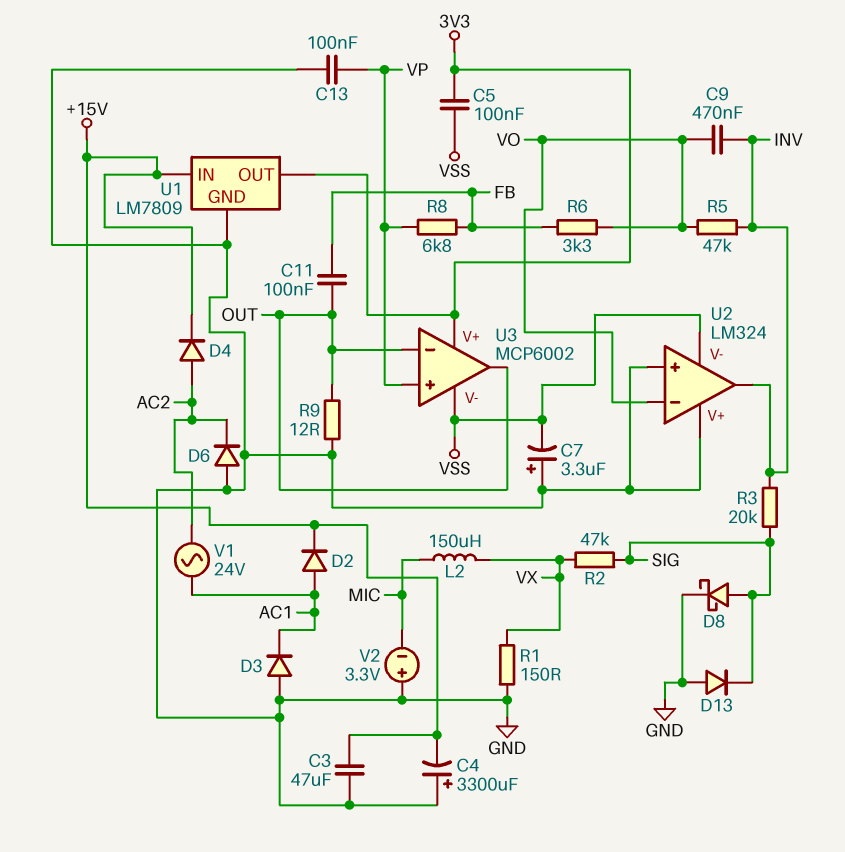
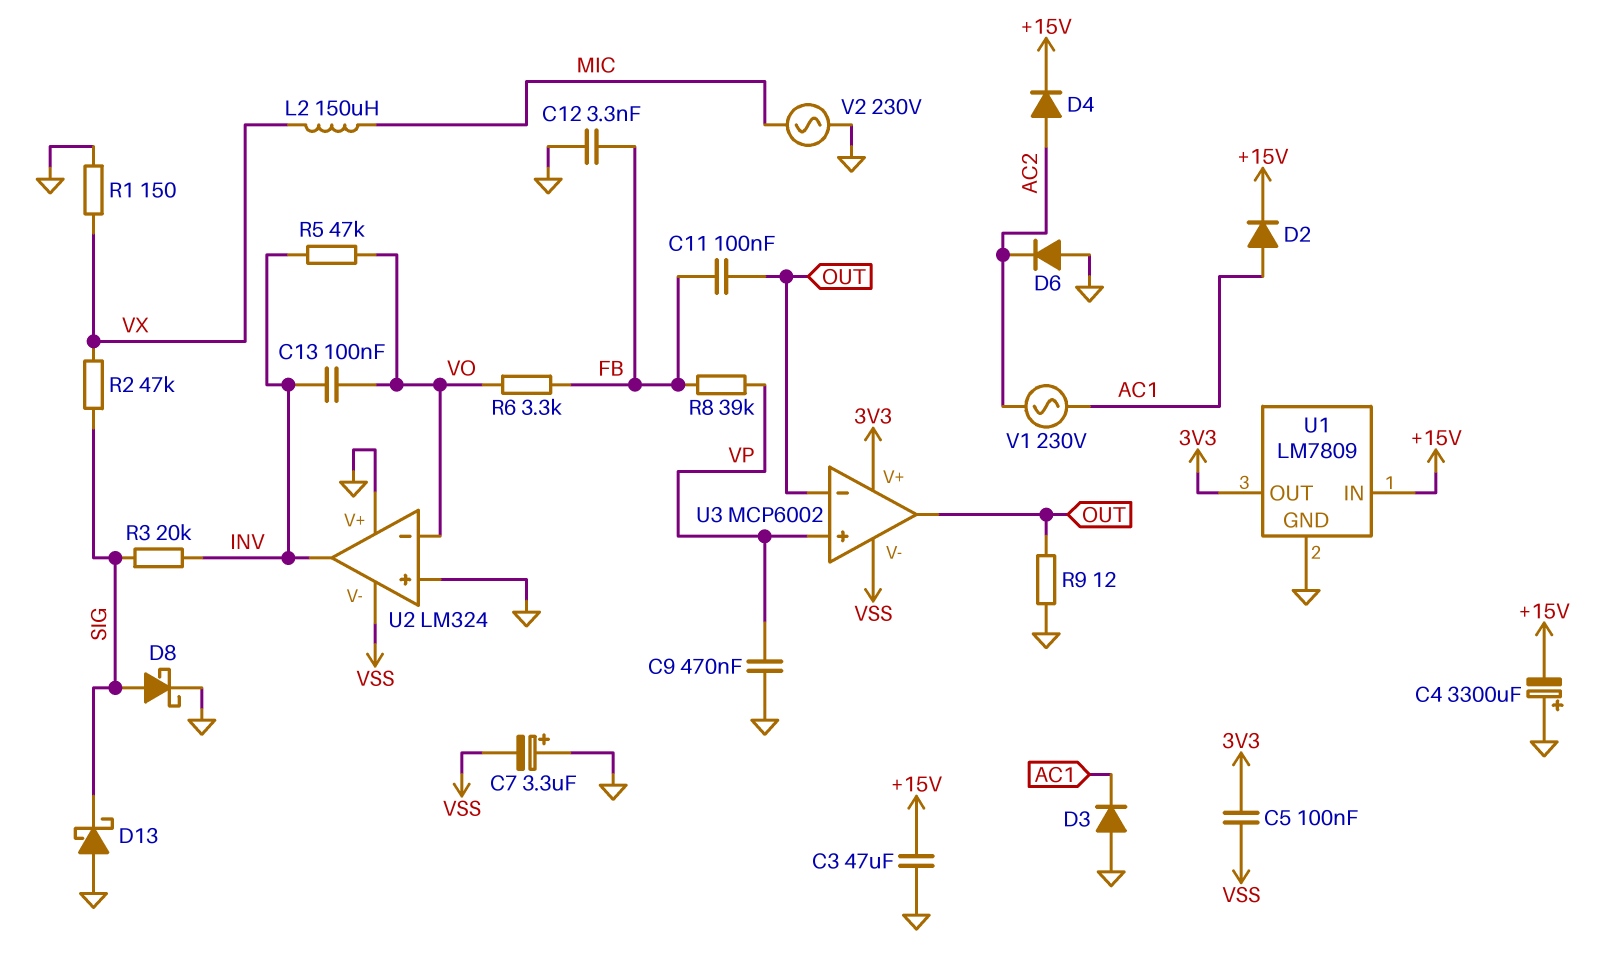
C9: 470nF (INV, VO) -> 470nF (GND, VP)
C12: none -> 3.3nF (FB, GND)
C13: 100nF (GND, VP) -> 100nF (INV, VO)
D13: diode (A GND, K SIG) -> schottky (A GND, K SIG)
R8: 6.8k (FB, VP) -> 39k (FB, VP)
V1: AC 24V (AC1, AC2) -> AC 230V (AC1, AC2)
V2: 3.3V (plus GND, minus MIC) -> AC 230V (GND, MIC)

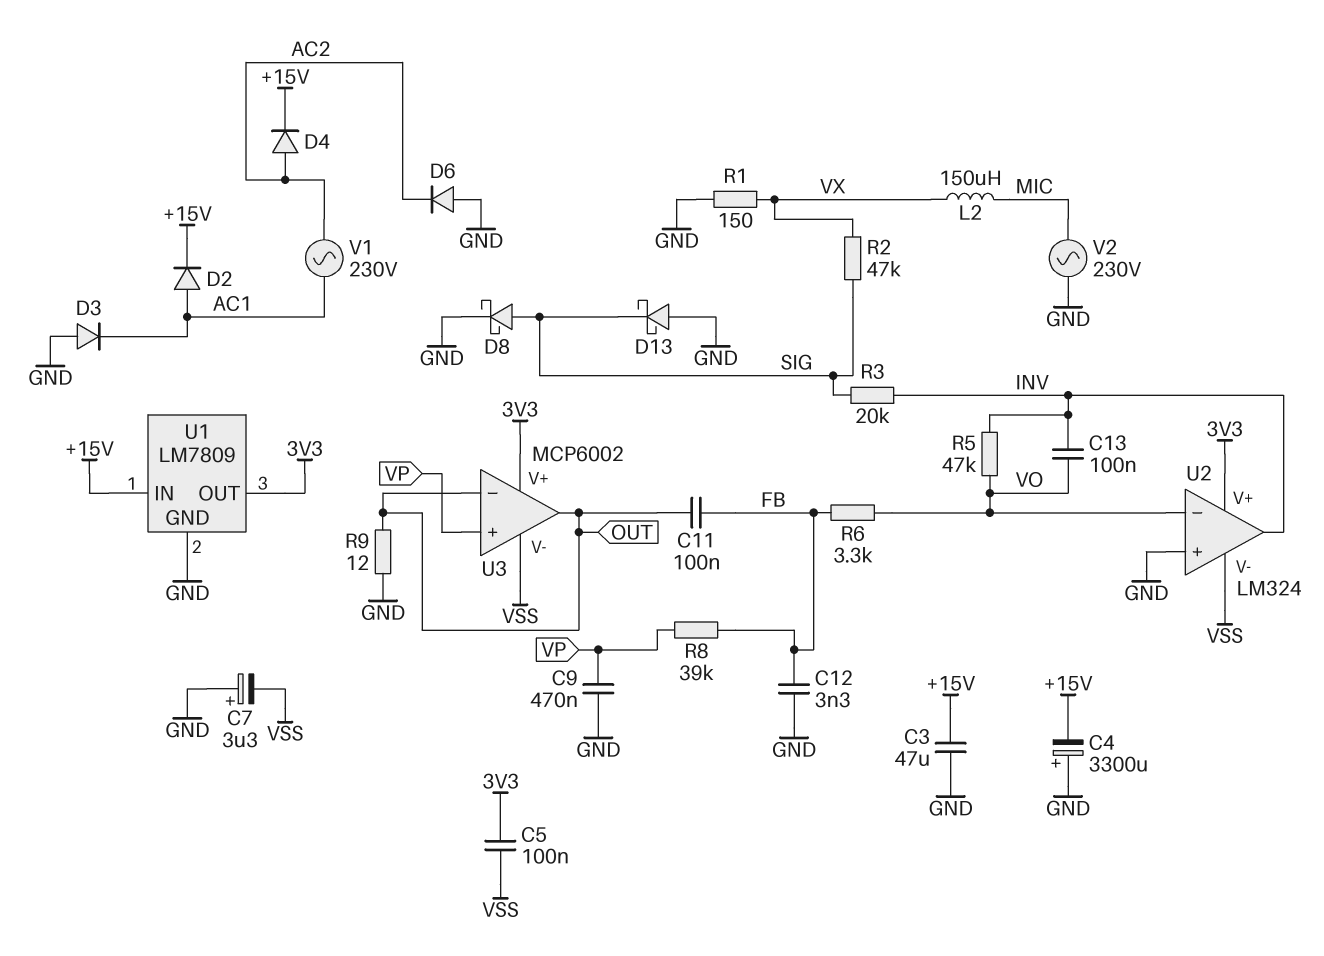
U2 pin V+: GND -> 3V3

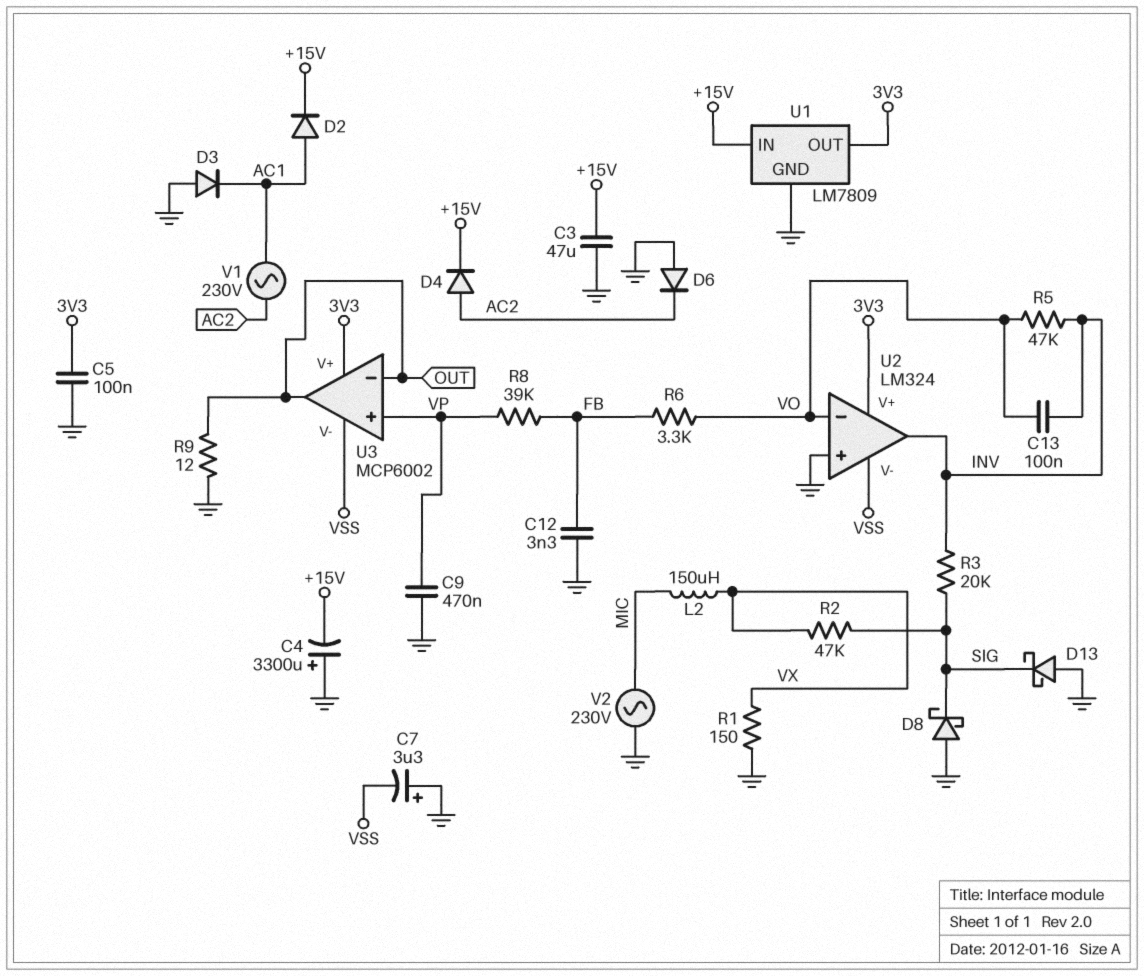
C5: 100nF (3V3, VSS) -> 100nF (3V3, GND)
C11: 100nF (FB, OUT) -> none
D8: schottky (A SIG, K GND) -> schottky (A GND, K SIG)

